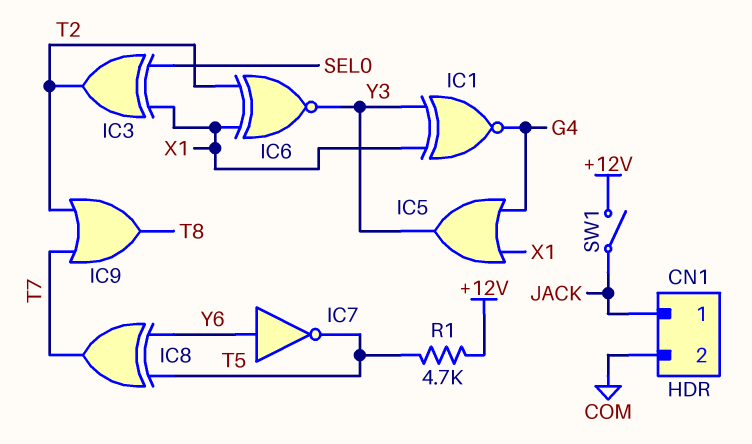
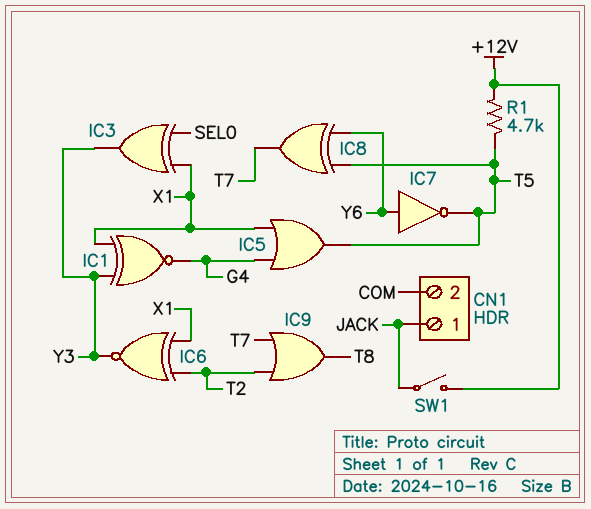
IC3: XOR (in SEL0, in X1, out T2) -> XOR (in SEL0, in X1, out Y3)
IC5: OR (in G4, in X1, out Y3) -> OR (in G4, in X1, out T5)

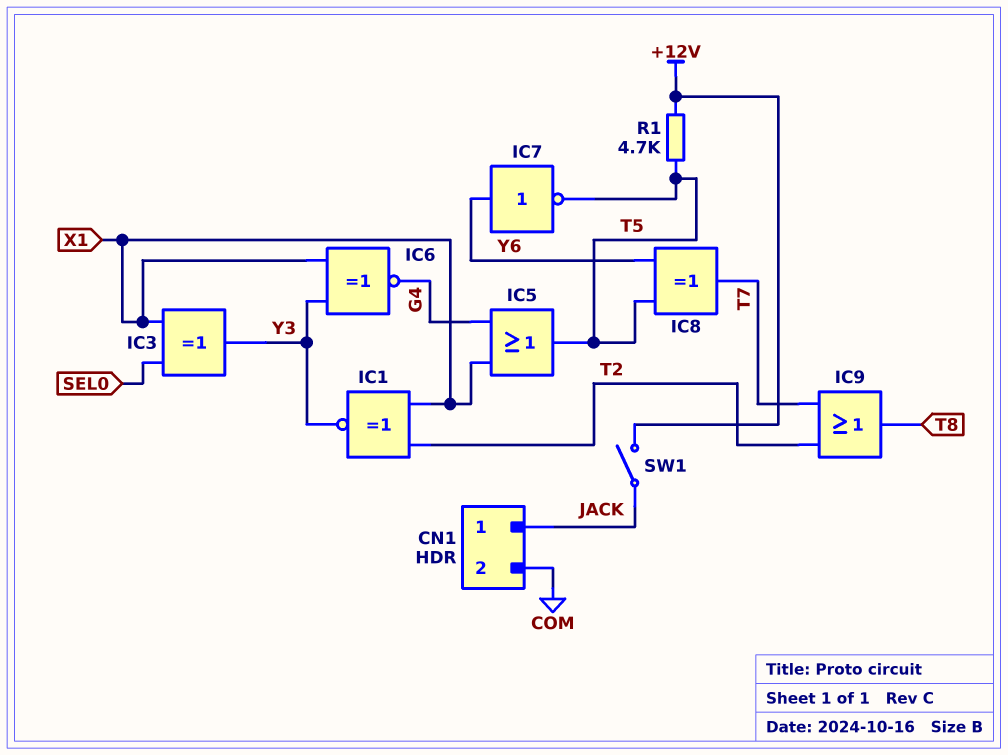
IC1: XNOR (in X1, in Y3, out G4) -> XNOR (in T2, in X1, out Y3)
IC6: XNOR (in T2, in X1, out Y3) -> XNOR (in X1, in Y3, out G4)

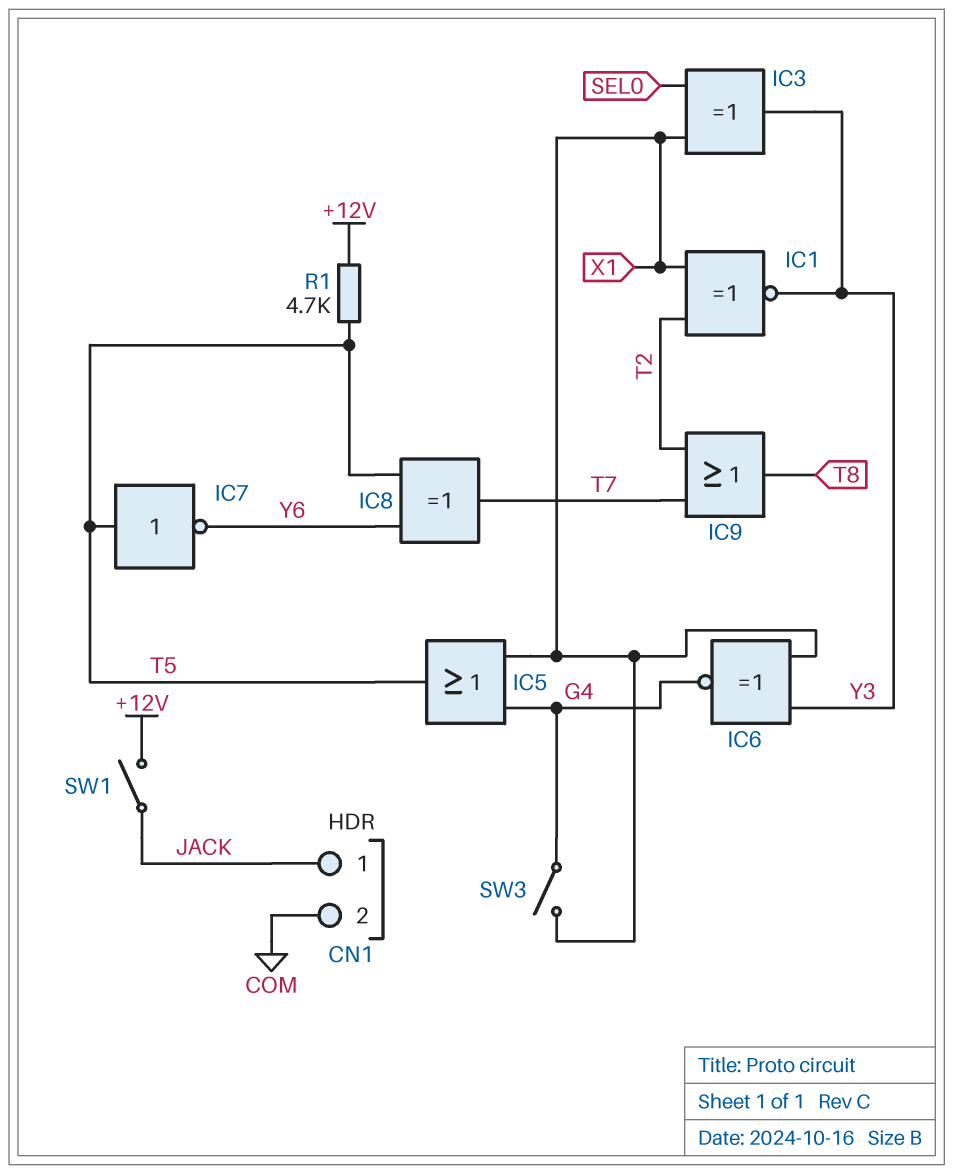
IC7: NOT (in Y6, out T5) -> NOT (in T5, out Y6)
SW3: none -> switch (G4, X1)

